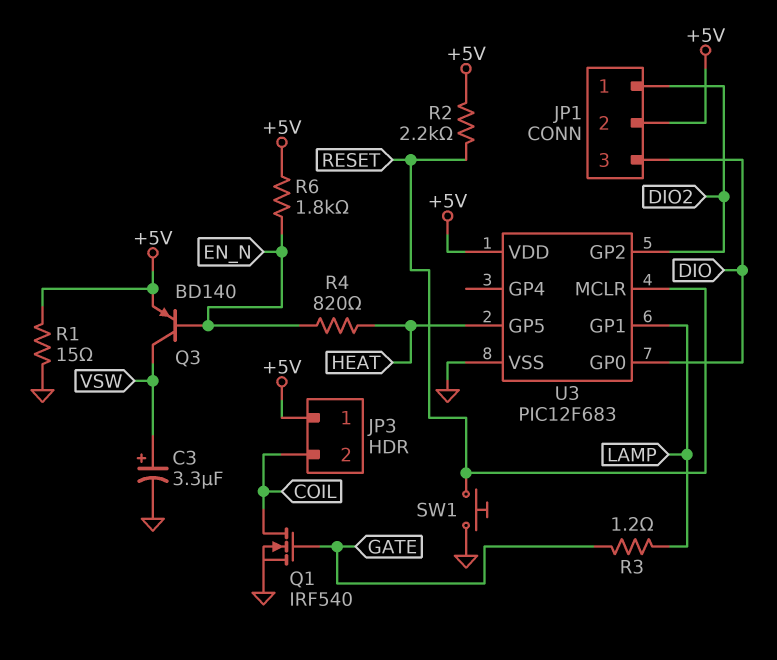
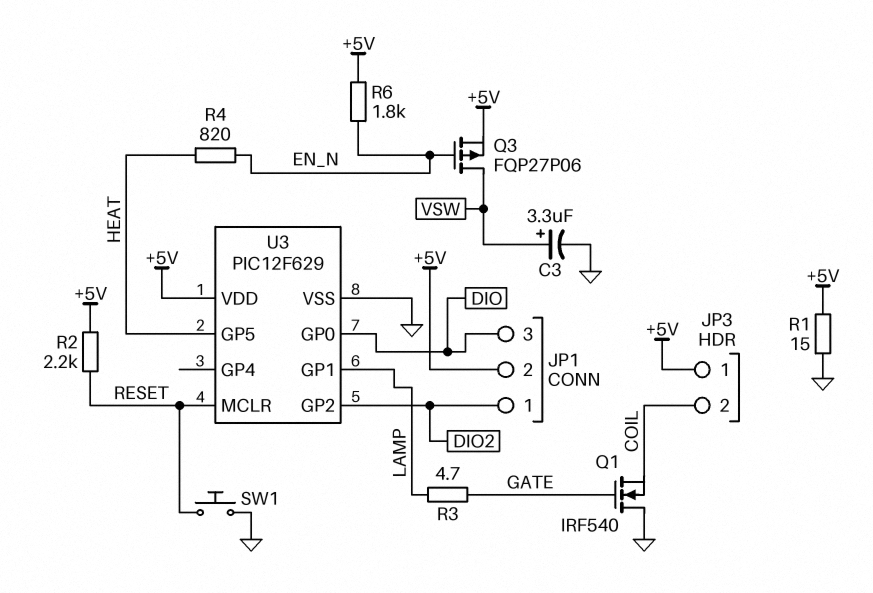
Q1: NMOS IRF540 (G GATE, D COIL, S GND) -> NMOS IRF540 (G GATE, D GND, S COIL)
Q3: PNP BD140 (B EN_N, C VSW, E +5V) -> PMOS FQP27P06 (G EN_N, D VSW, S +5V)
R3: 1.2 (GATE, LAMP) -> 4.7 (GATE, LAMP)
U3: PIC12F683 -> PIC12F629

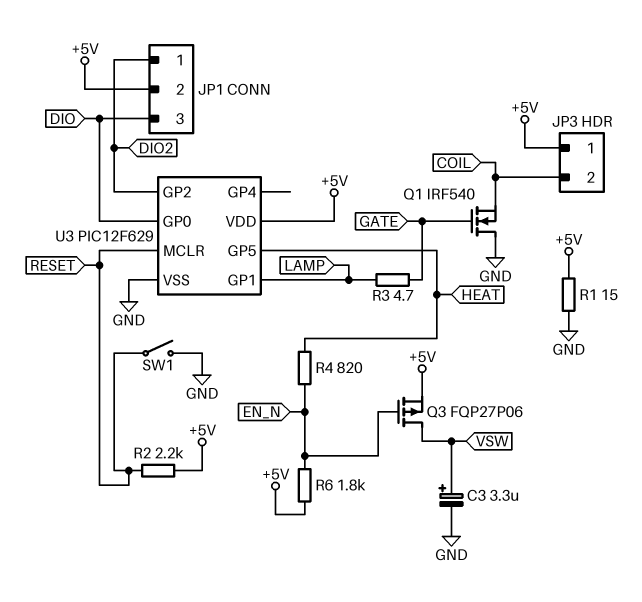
SW1: button (GND, RESET) -> switch (GND, RESET)

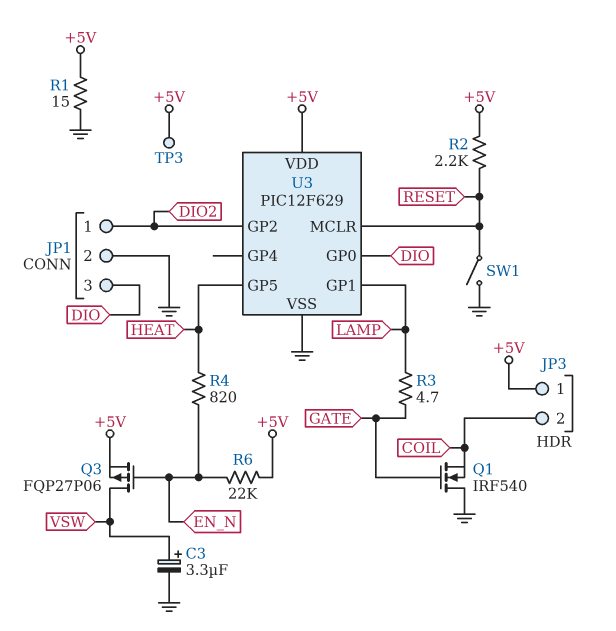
JP1 pin 2: +5V -> GND
R6: 1.8k (+5V, EN_N) -> 22k (+5V, EN_N)
TP3: none -> test point (+5V)

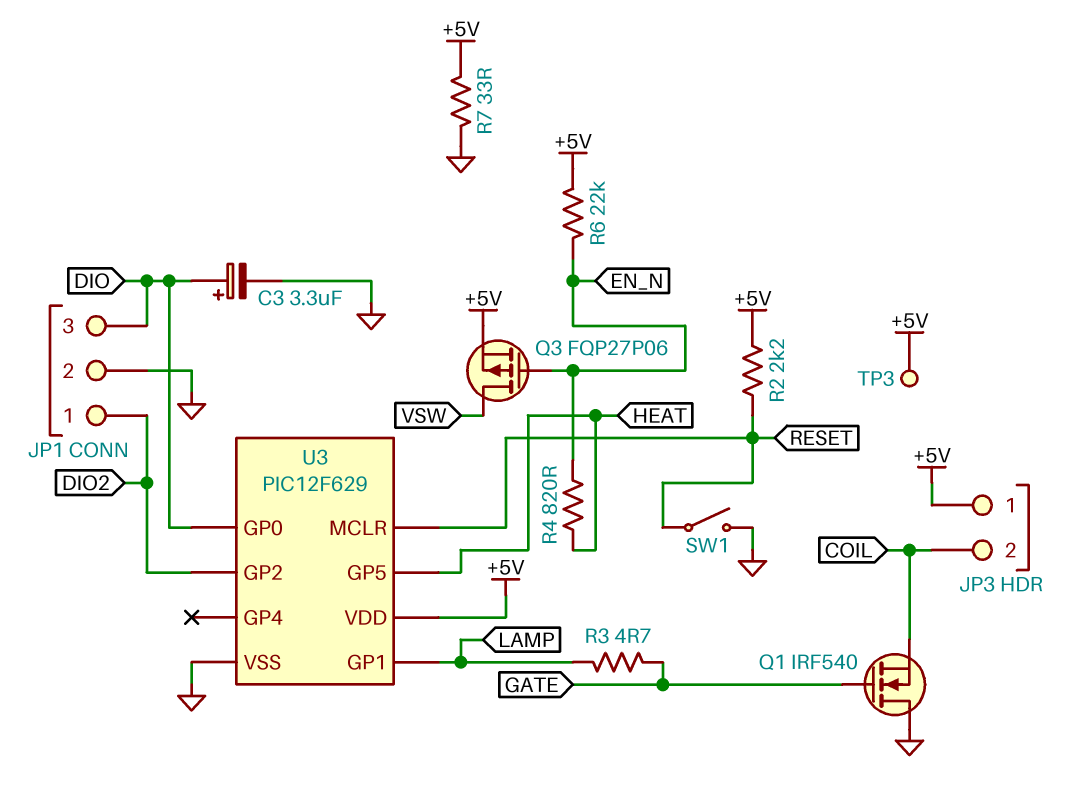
C3: 3.3uF (plus VSW, minus GND) -> 3.3uF (plus DIO, minus GND)
R1: 15 (+5V, GND) -> none
R7: none -> 33 (+5V, GND)

